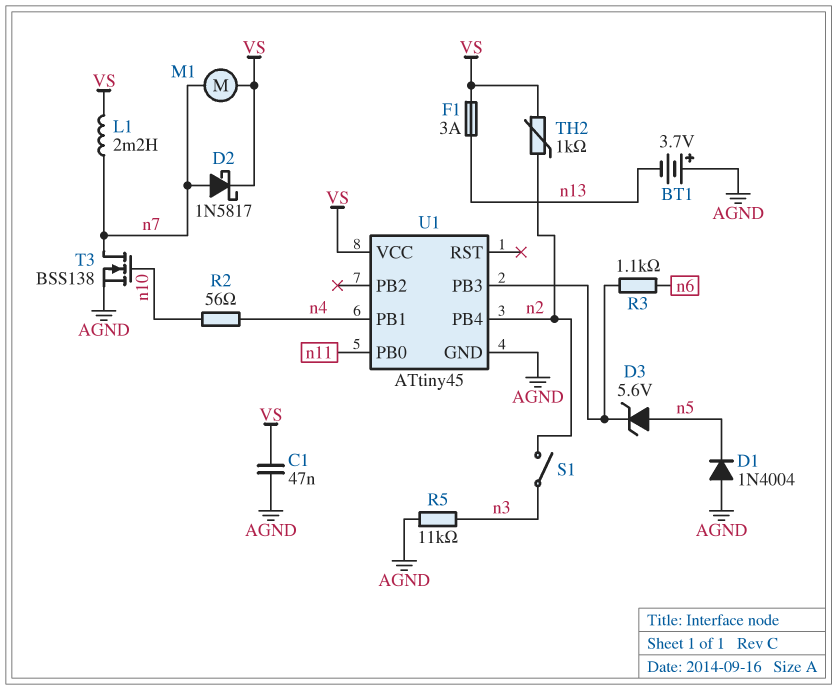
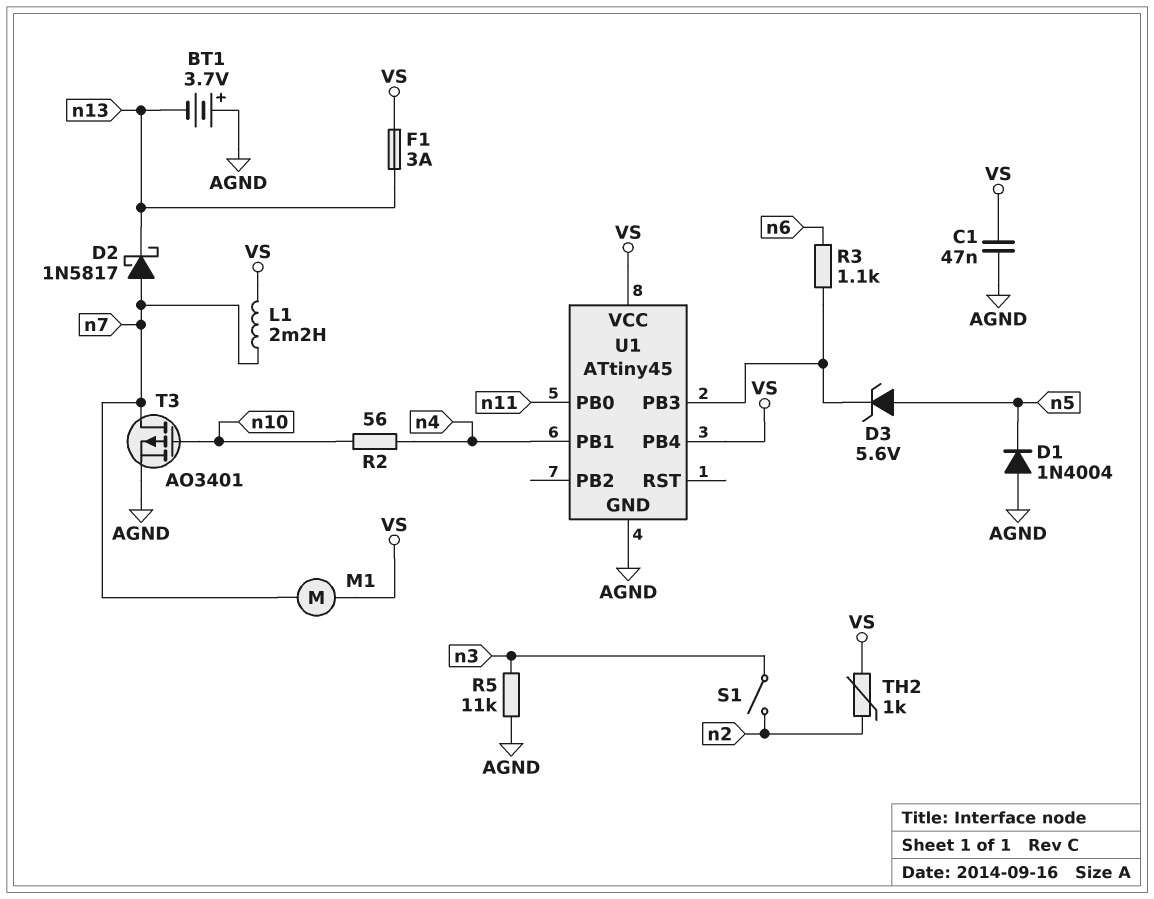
D2: schottky 1N5817 (A n7, K VS) -> schottky 1N5817 (A n7, K n13)
T3: NMOS BSS138 (G n10, D n7, S AGND) -> PMOS AO3401 (G n10, D n7, S AGND)
U1 pin PB4: n2 -> VS

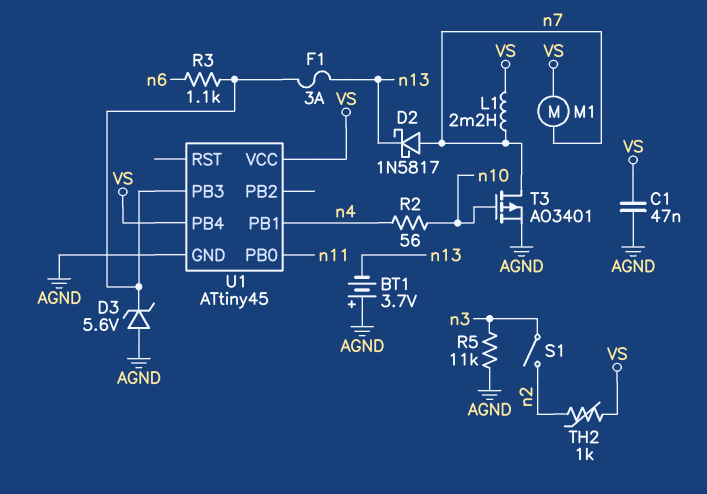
D1: diode 1N4004 (A AGND, K n5) -> none
D3: zener 5.6V (A n5, K U1/PB3) -> zener 5.6V (A AGND, K U1/PB3)
F1: 3A (VS, n13) -> 3A (U1/PB3, n13)

